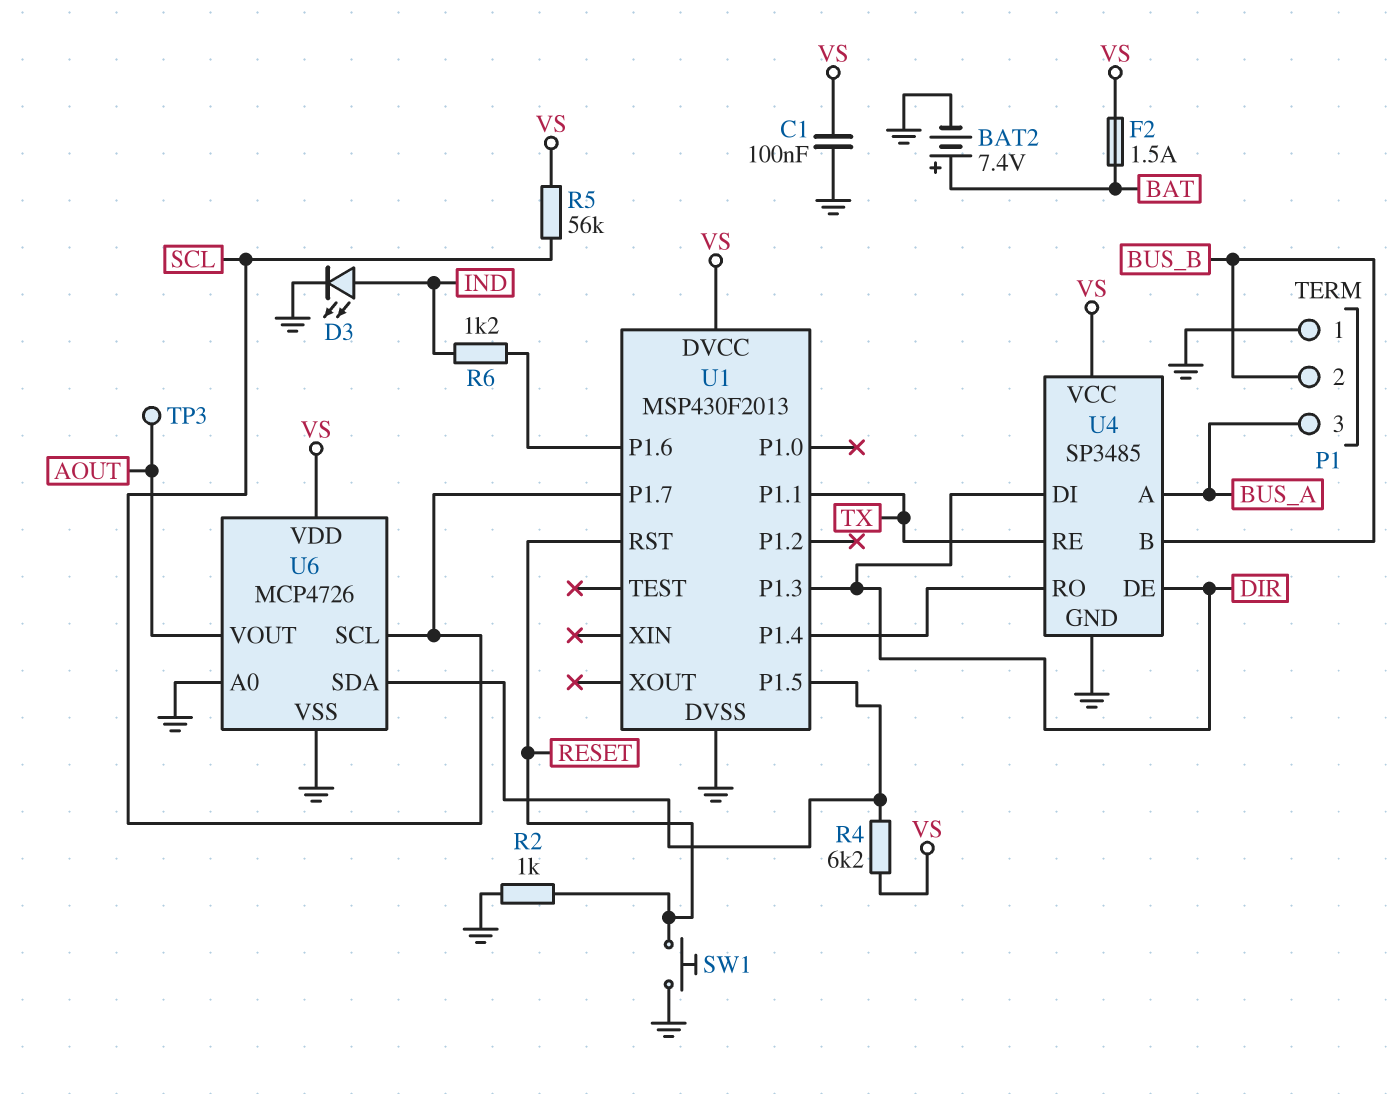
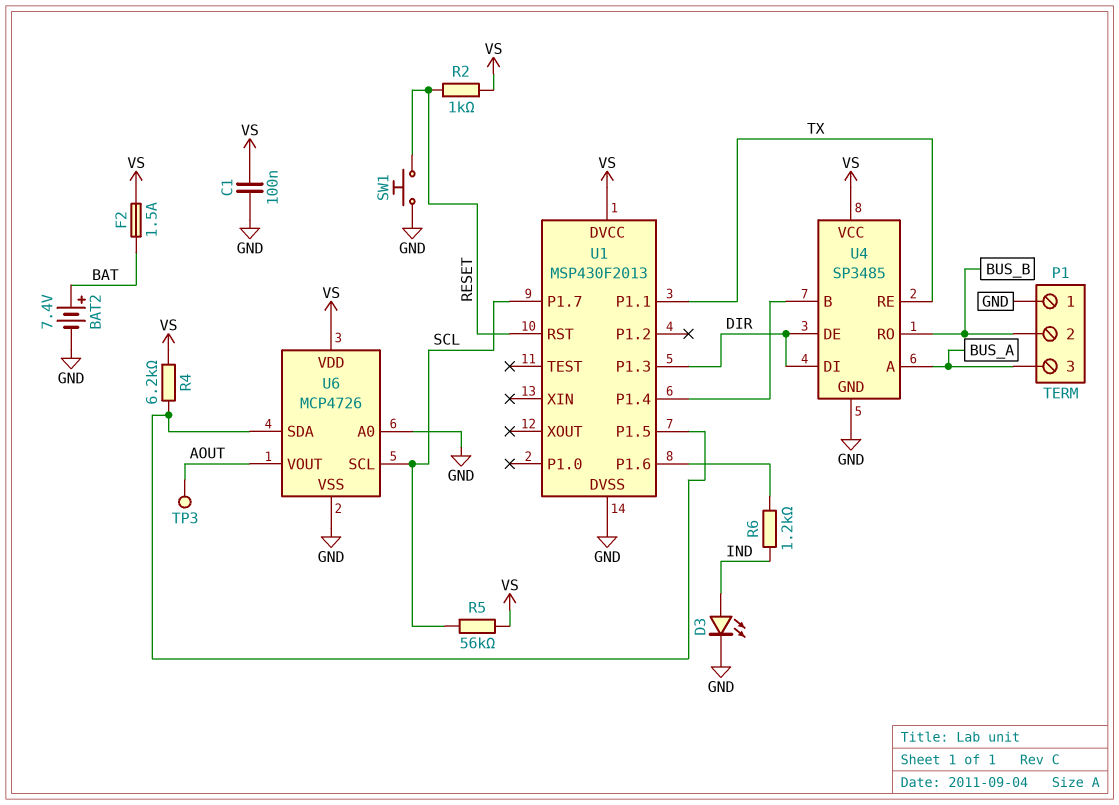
R2: 1k (GND, RESET) -> 1k (RESET, VS)
U4 pin B: BUS_B -> U1/P1.4
U4 pin RO: U1/P1.4 -> BUS_B

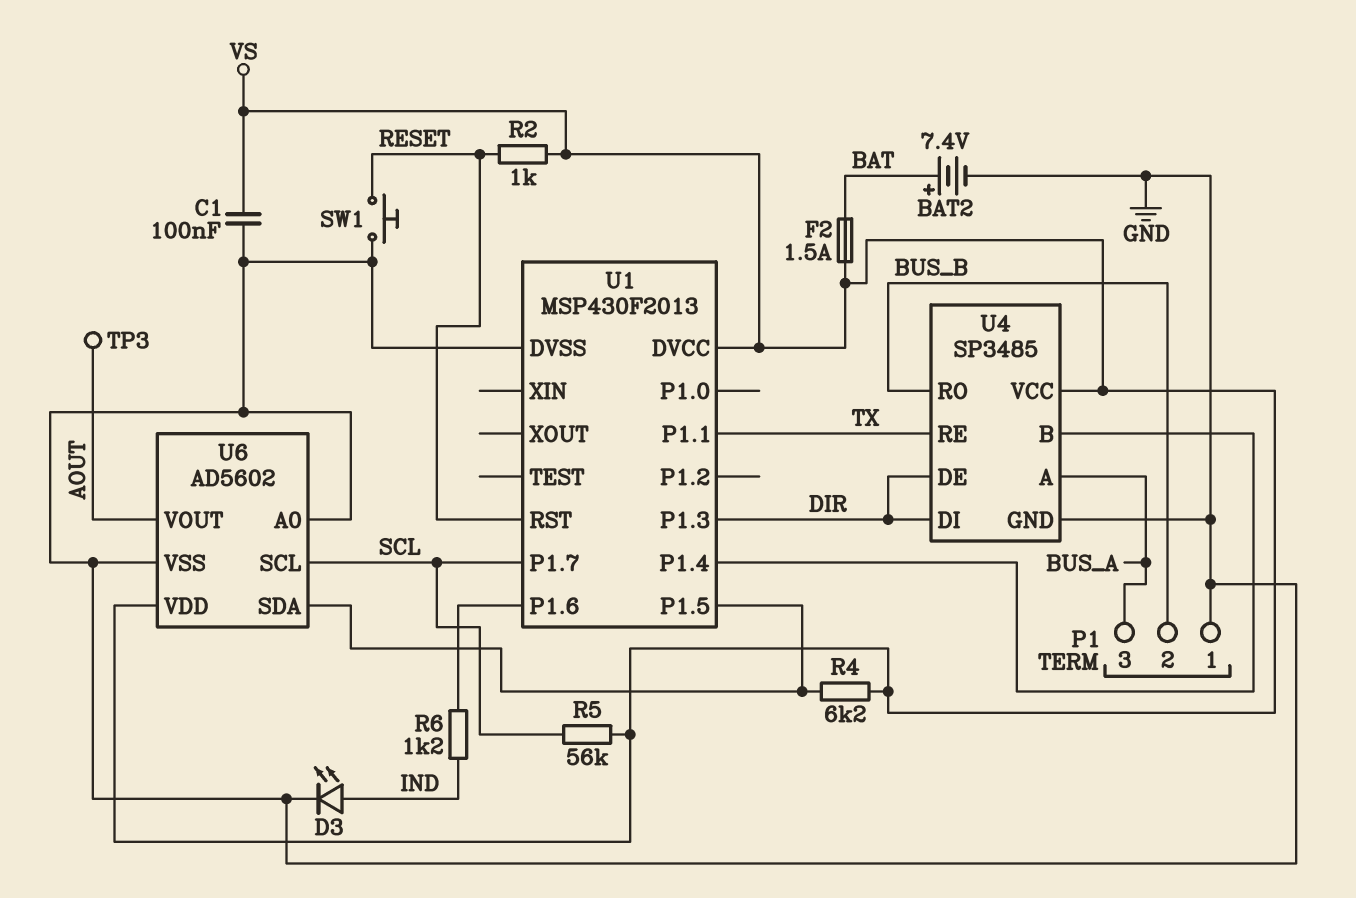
U6: MCP4726 -> AD5602

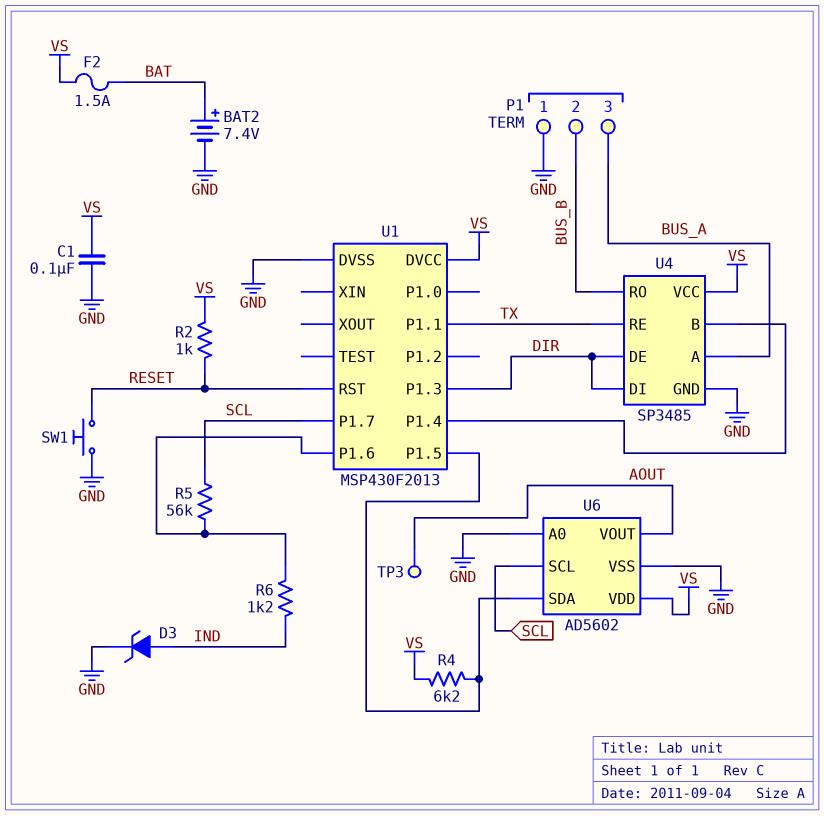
D3: LED (A IND, K GND) -> zener (A IND, K GND)
R5: 56k (SCL, VS) -> 56k (SCL, U1/P1.6)

